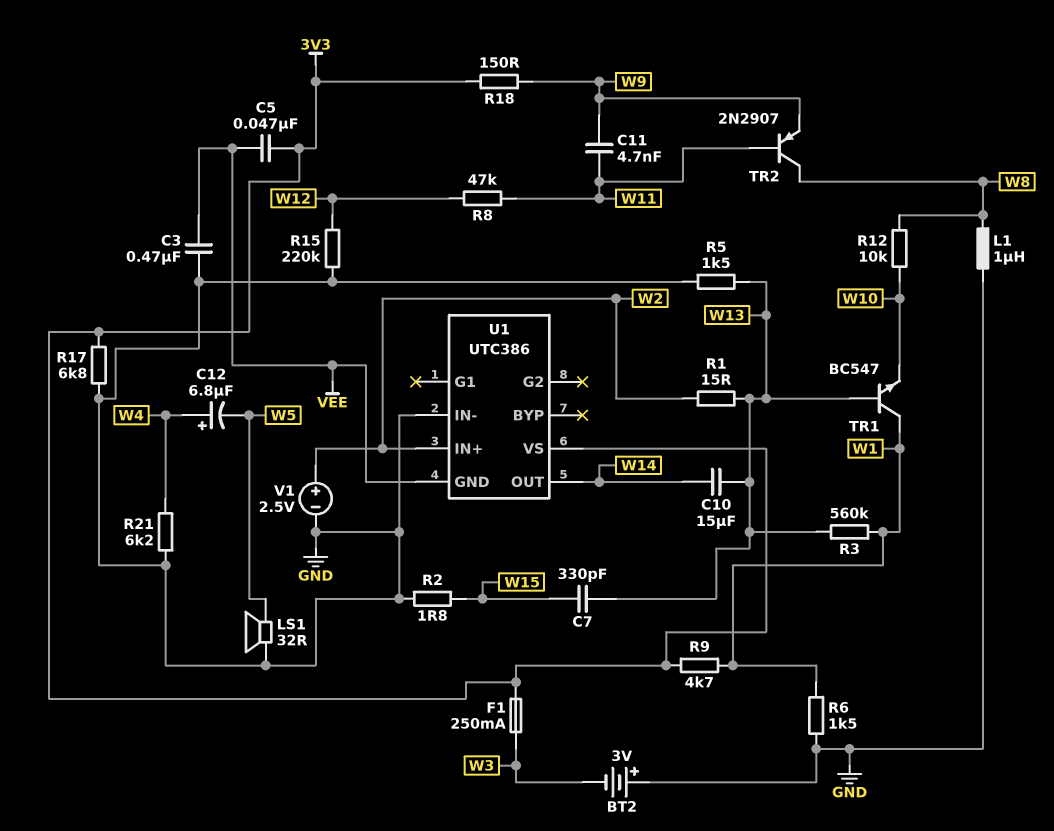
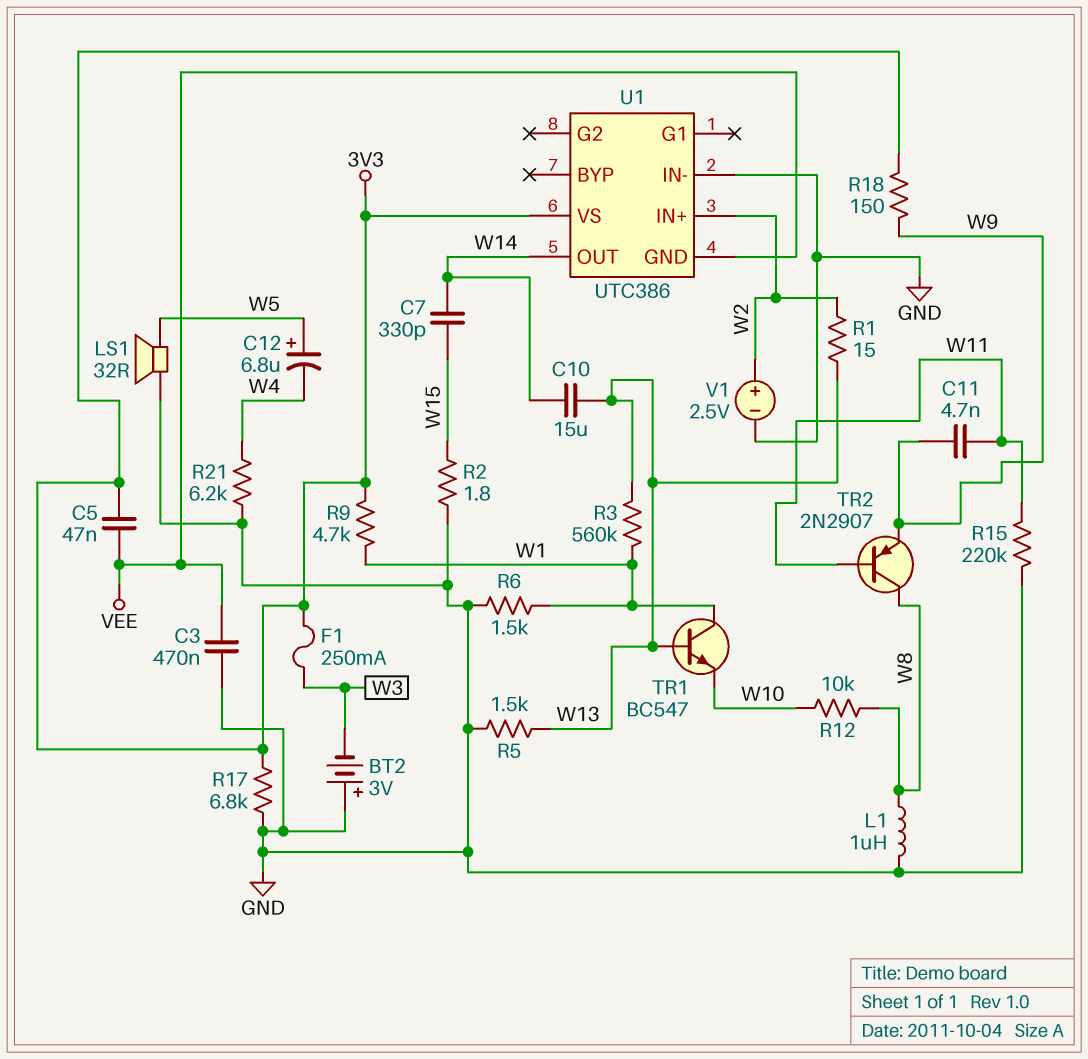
C7: 330pF (W13, W15) -> 330pF (W14, W15)
C12: 6.8uF (plus W4, minus W5) -> 6.8uF (plus W5, minus W4)
R8: 47k (W11, W12) -> none
R15: 220k (GND, W12) -> 220k (GND, W11)

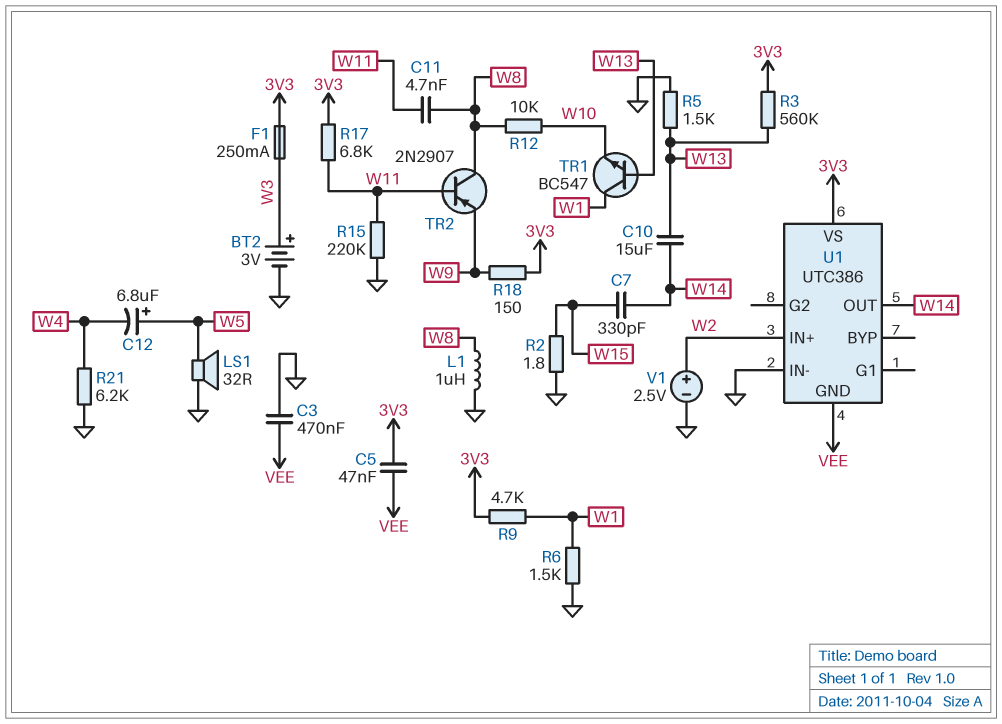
BT2: 3V (plus GND, minus W3) -> 3V (plus W3, minus GND)
C11: 4.7nF (W9, W11) -> 4.7nF (W8, W11)
R1: 15 (W2, W13) -> none
R3: 560k (W1, W13) -> 560k (3V3, W13)
R17: 6.8k (3V3, GND) -> 6.8k (3V3, W11)

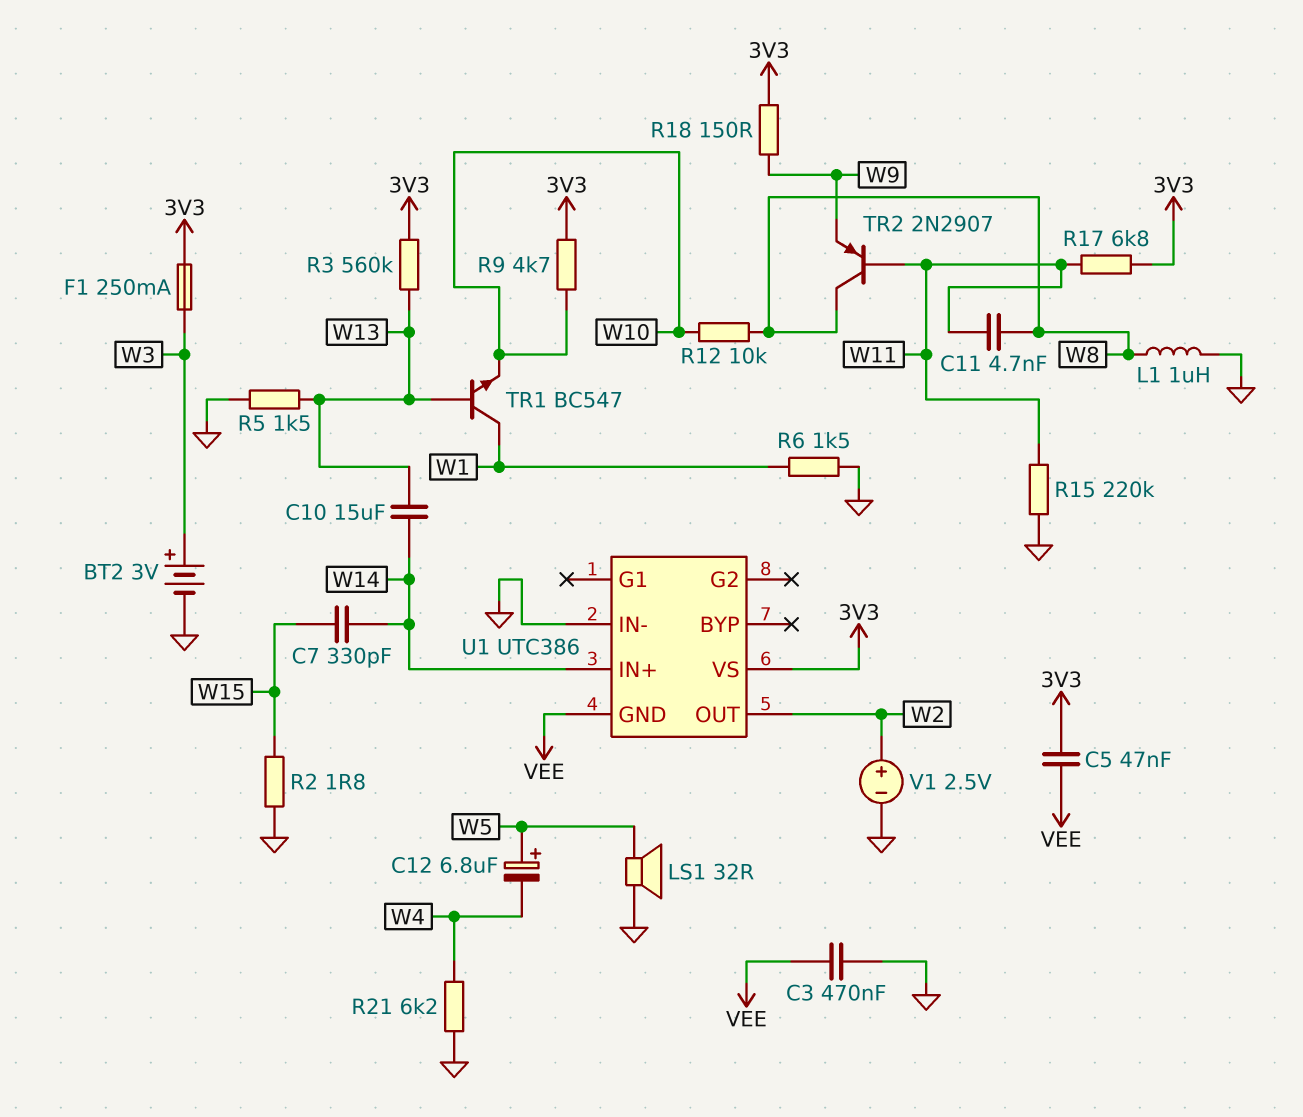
R9: 4.7k (3V3, W1) -> 4.7k (3V3, W10)
U1 pin IN+: W2 -> W14
U1 pin OUT: W14 -> W2

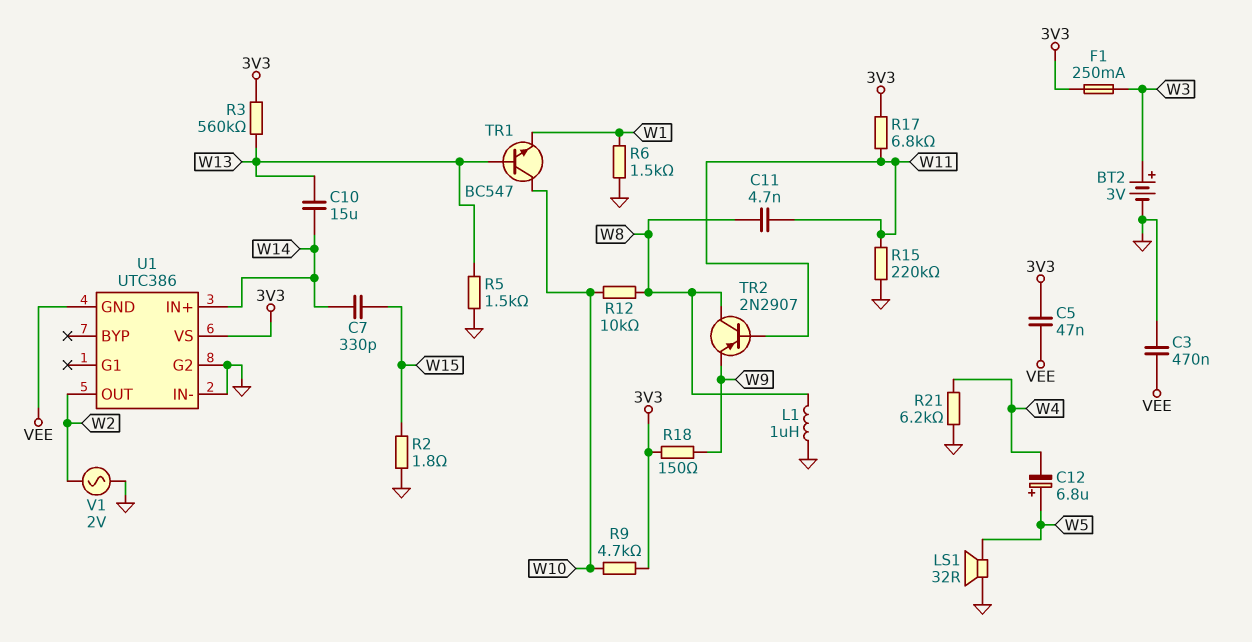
TR1: NPN BC547 (B W13, C W1, E W10) -> NPN BC547 (B W13, C W10, E W1)
U1 pin G2: none -> GND
V1: 2.5V (plus W2, minus GND) -> AC 2V (GND, W2)

